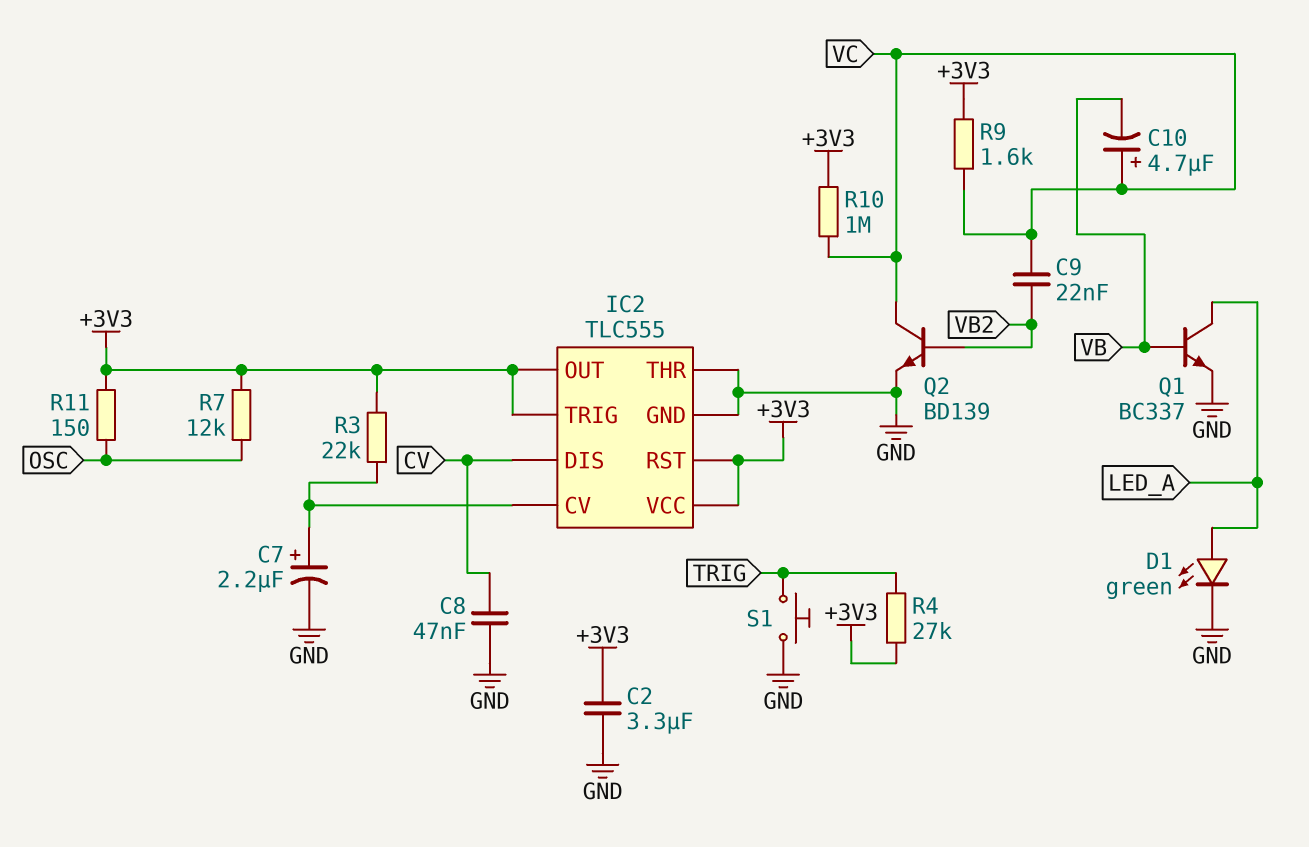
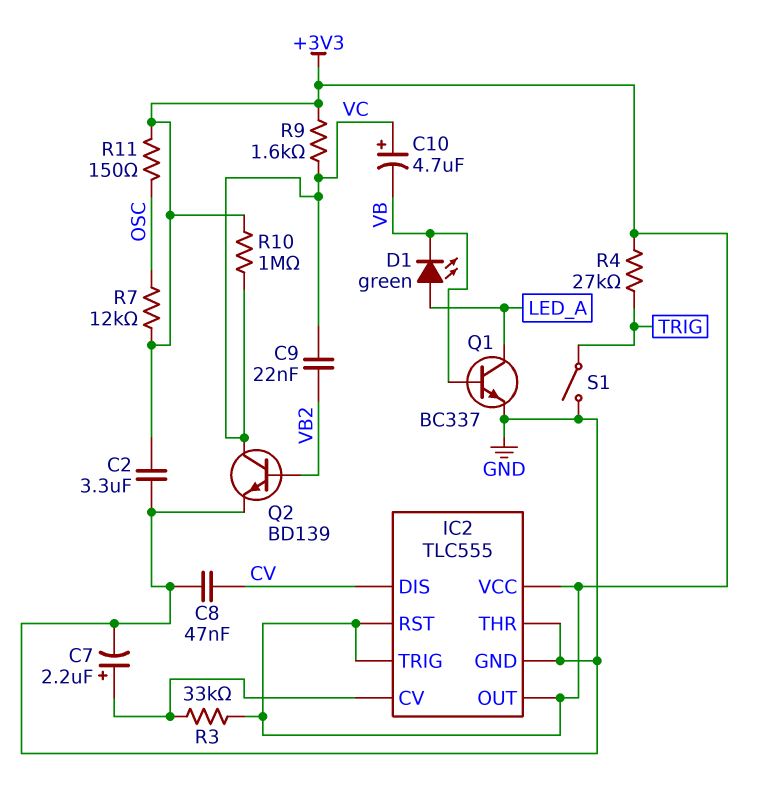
D1: LED green (A LED_A, K GND) -> LED green (A LED_A, K VB)
R3: 22k (+3V3, IC2/CV) -> 33k (+3V3, IC2/CV)
S1: button (GND, TRIG) -> switch (GND, TRIG)

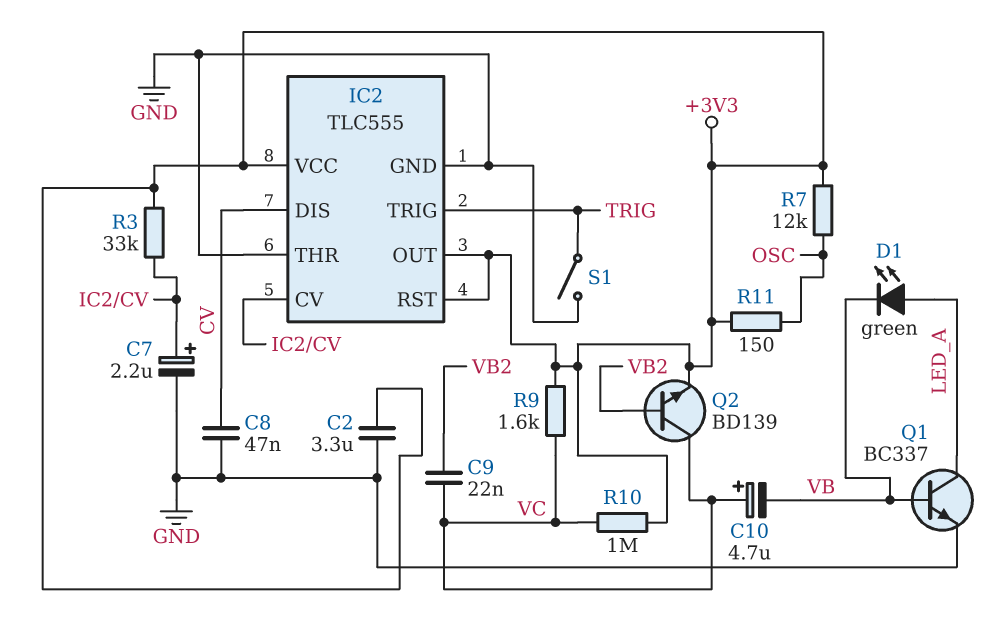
IC2 pin TRIG: +3V3 -> TRIG
Q2: NPN BD139 (B VB2, C VC, E GND) -> NPN BD139 (B VB2, C VC, E +3V3)
R4: 27k (+3V3, TRIG) -> none

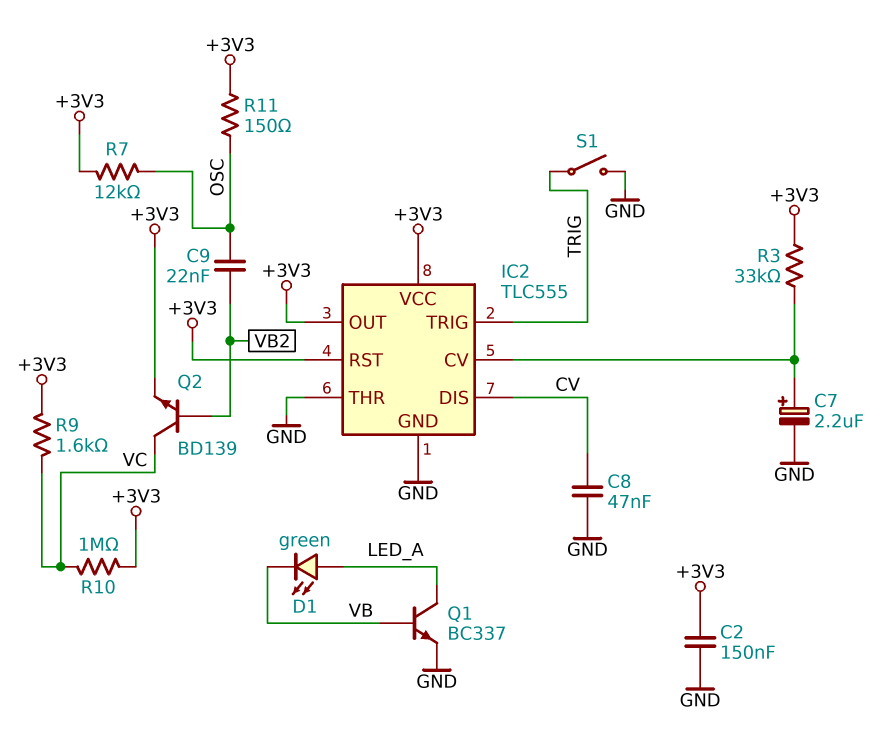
C2: 3.3uF (+3V3, GND) -> 150nF (+3V3, GND)
C9: 22nF (VB2, VC) -> 22nF (OSC, VB2)
C10: 4.7uF (plus VC, minus VB) -> none

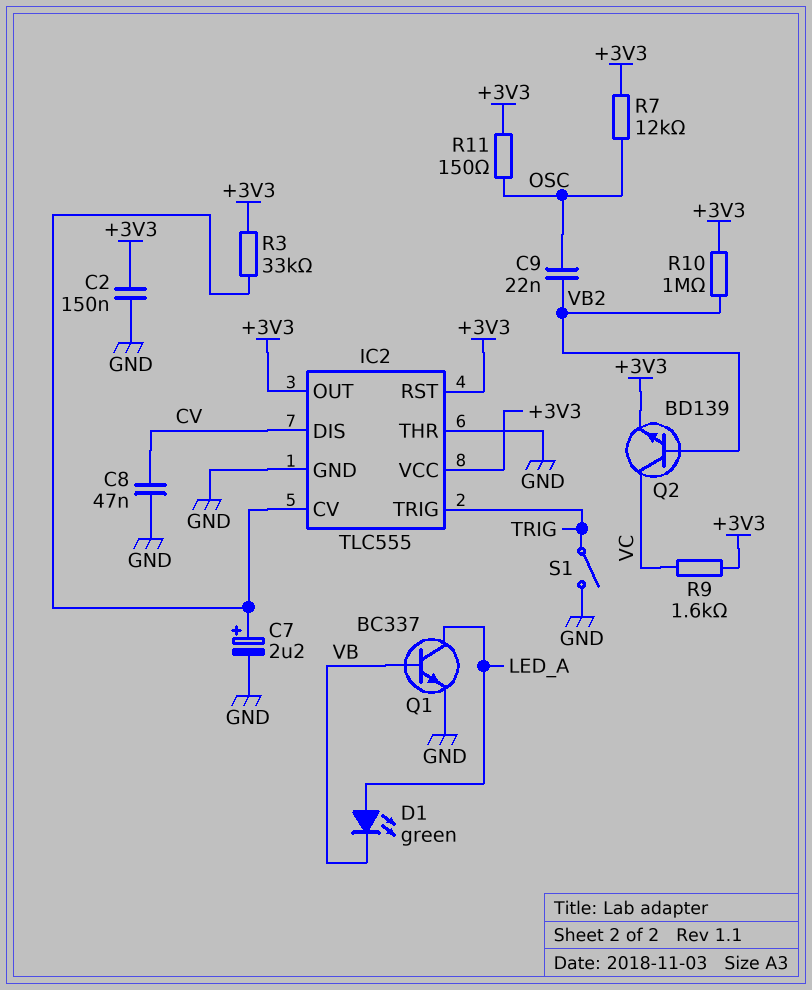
R10: 1M (+3V3, VC) -> 1M (+3V3, VB2)

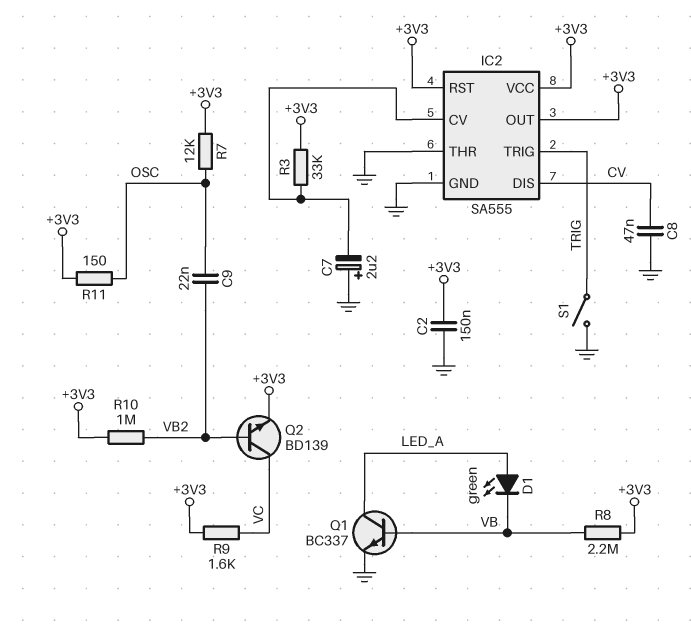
C7: 2.2uF (plus IC2/CV, minus GND) -> 2.2uF (plus GND, minus IC2/CV)
IC2: TLC555 -> SA555
R8: none -> 2.2M (+3V3, VB)

